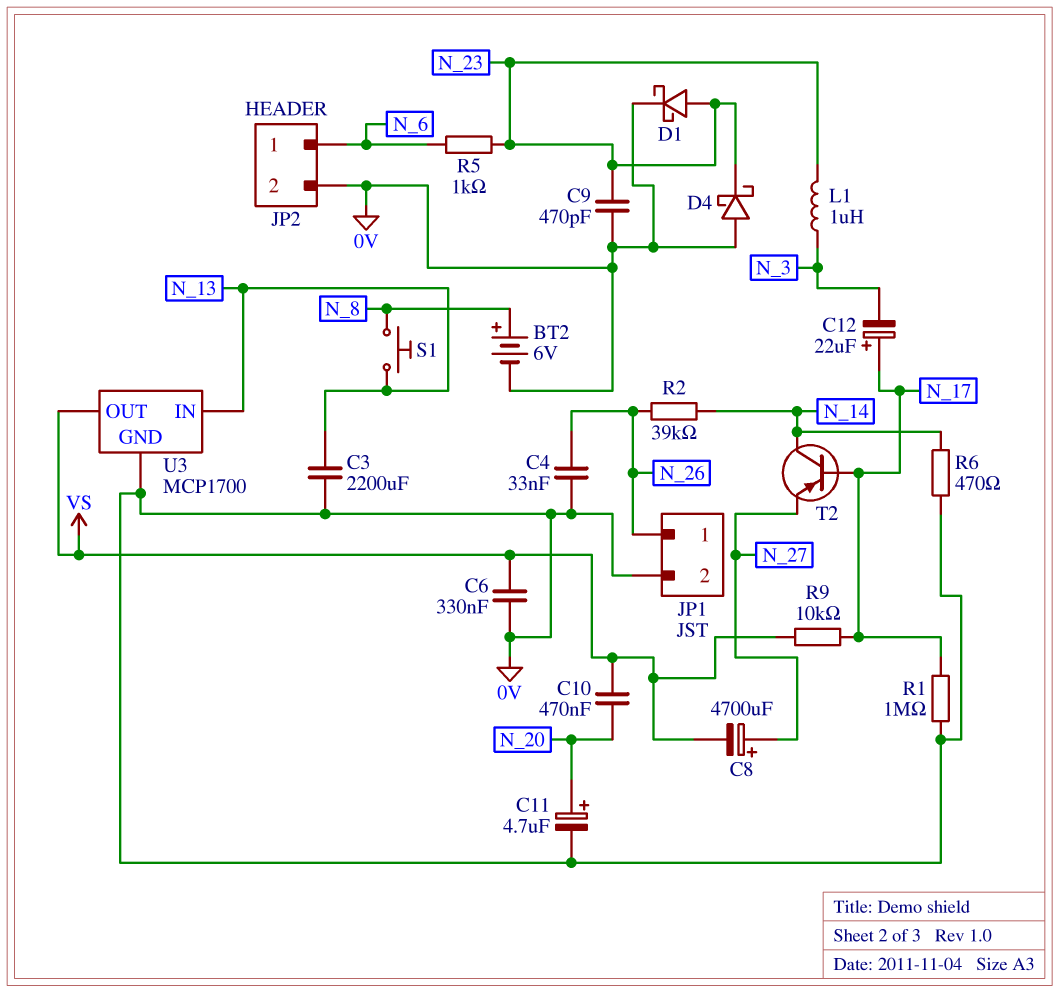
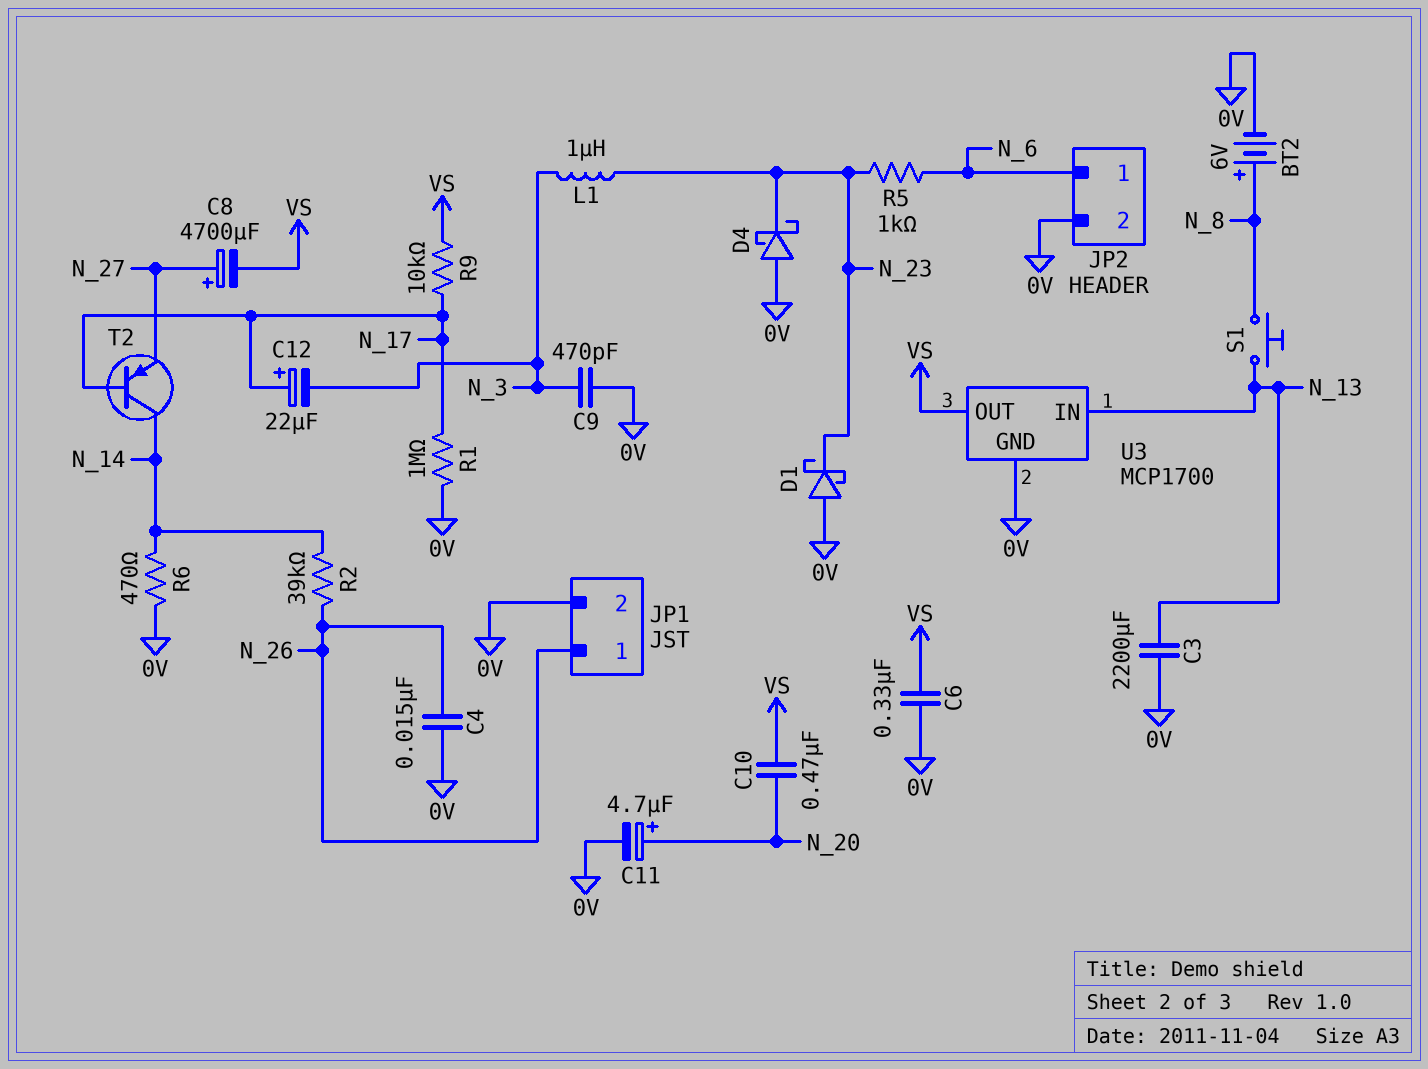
C4: 33nF (0V, N_26) -> 15nF (0V, N_26)
C9: 470pF (0V, N_23) -> 470pF (0V, N_3)
D1: schottky (A N_23, K 0V) -> schottky (A 0V, K N_23)

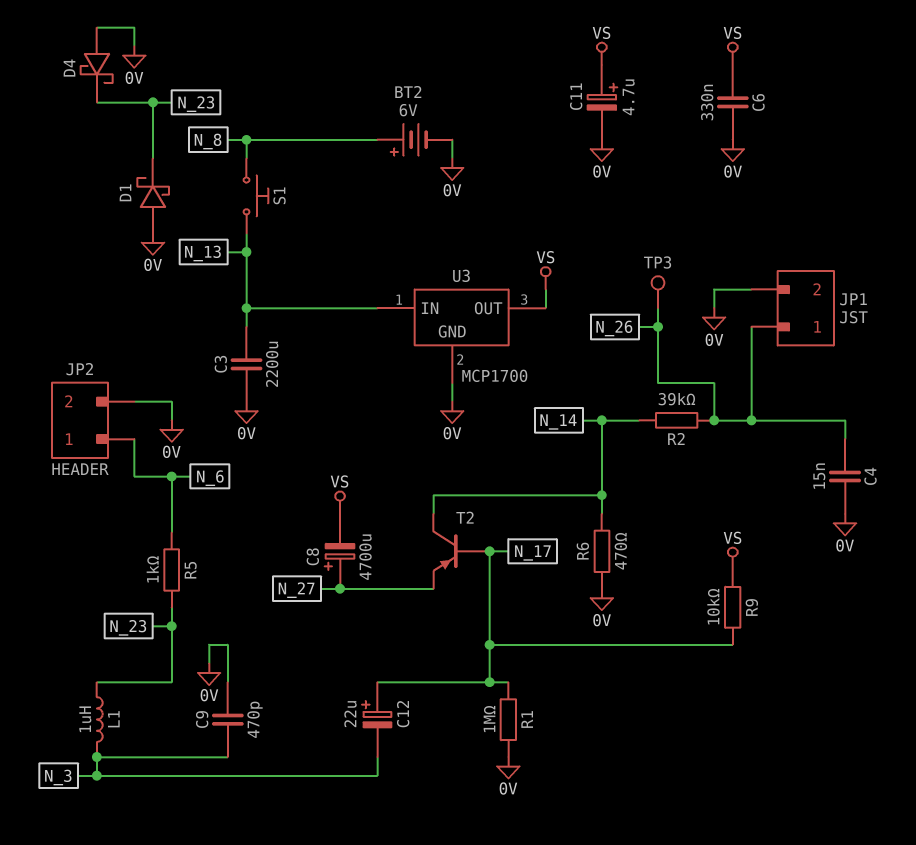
C10: 470nF (N_20, VS) -> none
C11: 4.7uF (plus N_20, minus 0V) -> 4.7uF (plus VS, minus 0V)
TP3: none -> test point (N_26)

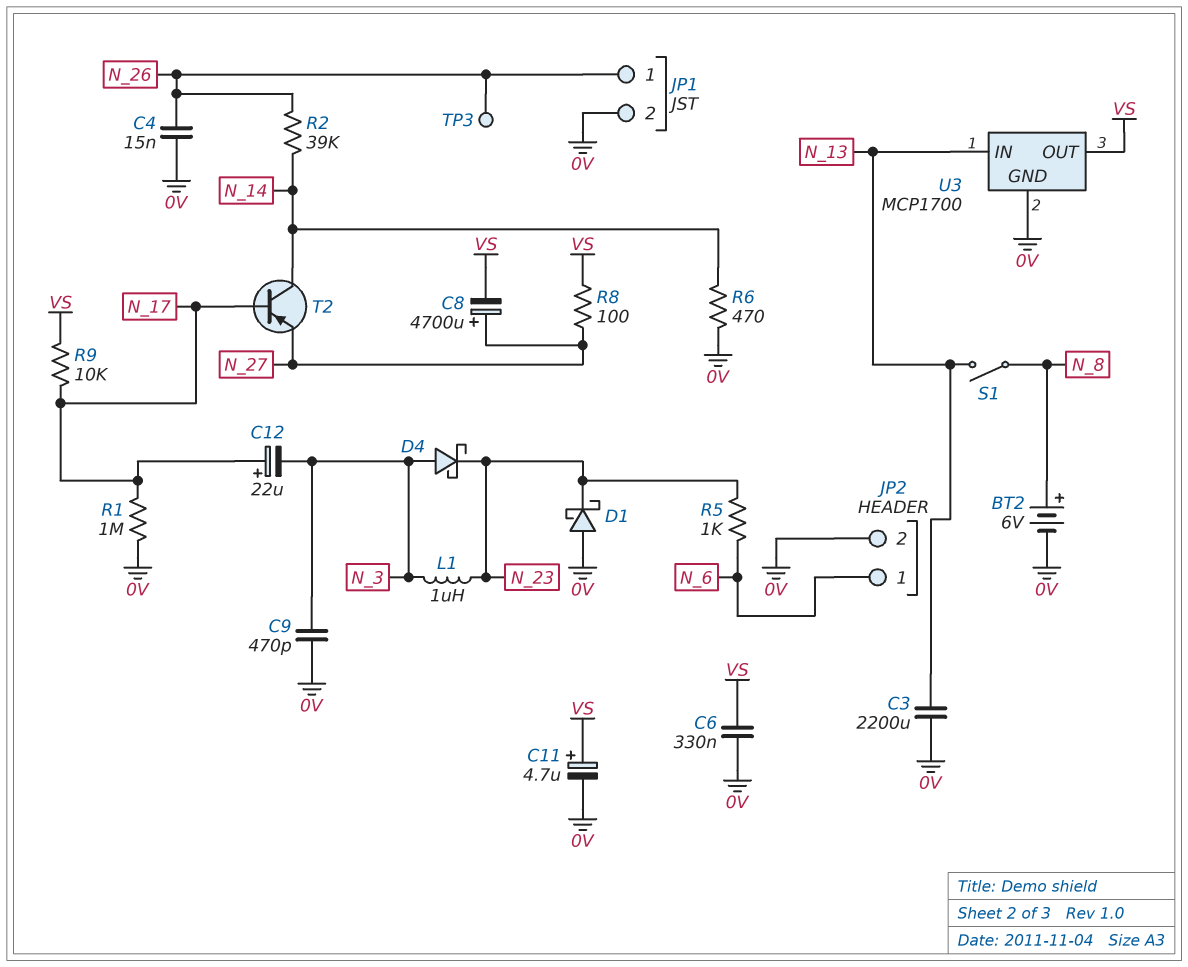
D4: schottky (A 0V, K N_23) -> schottky (A N_3, K N_23)
R8: none -> 100 (N_27, VS)
S1: button (N_8, N_13) -> switch (N_8, N_13)

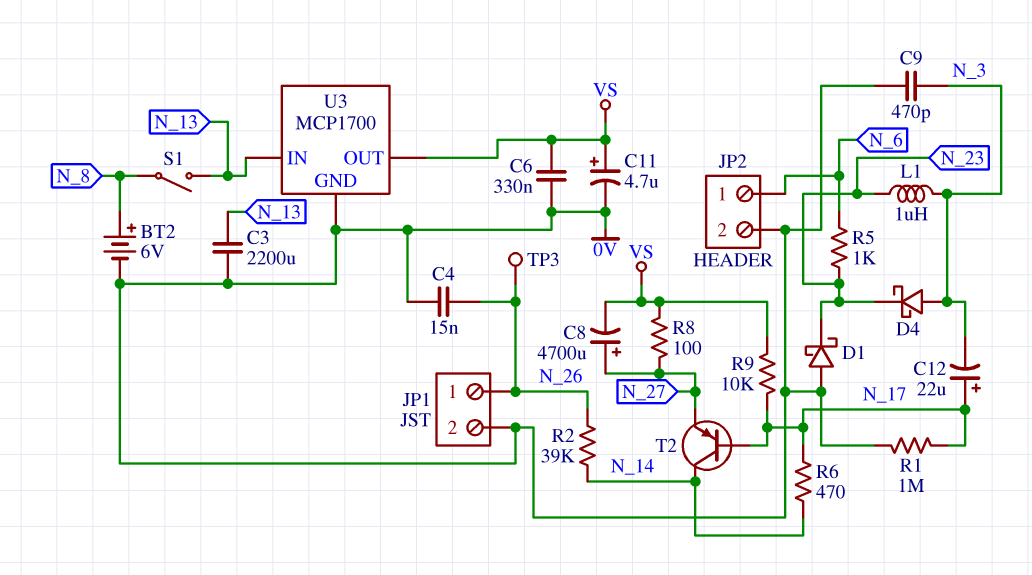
R6: 470 (0V, N_14) -> 470 (N_14, N_17)

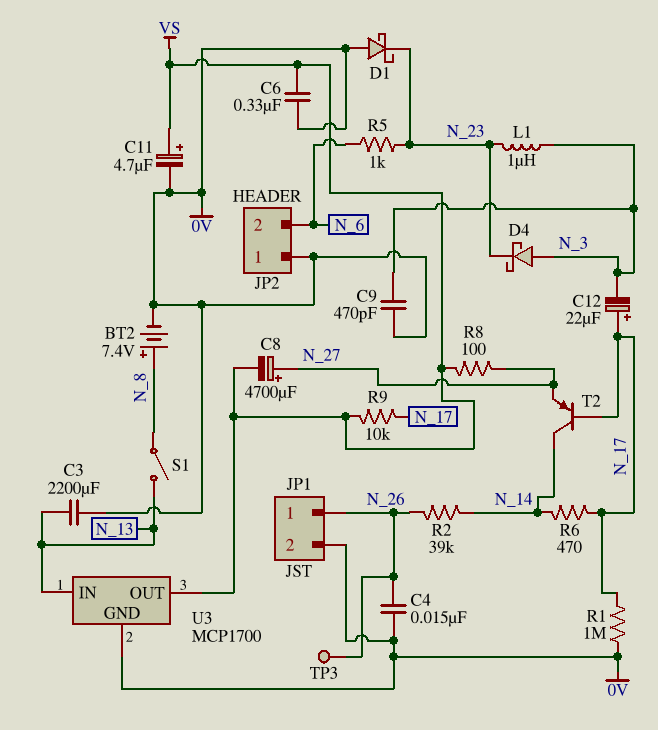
BT2: 6V (plus N_8, minus 0V) -> 7.4V (plus N_8, minus 0V)
JP2 pin 1: N_6 -> 0V
JP2 pin 2: 0V -> N_6

